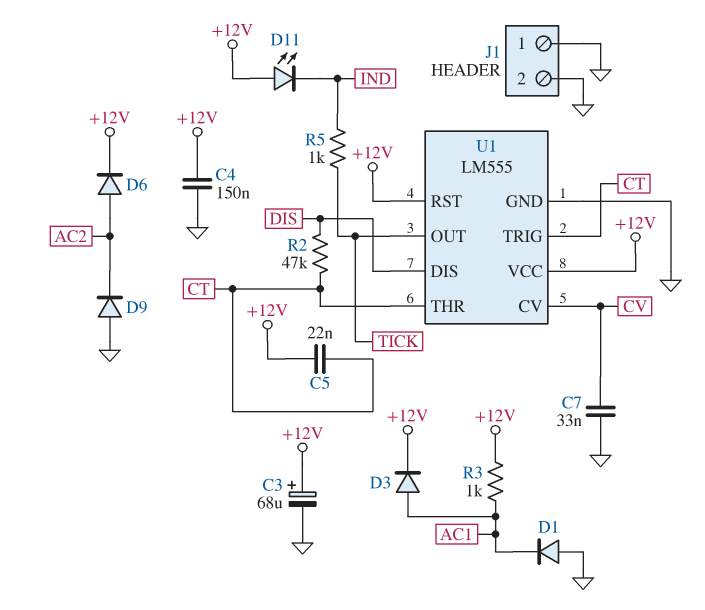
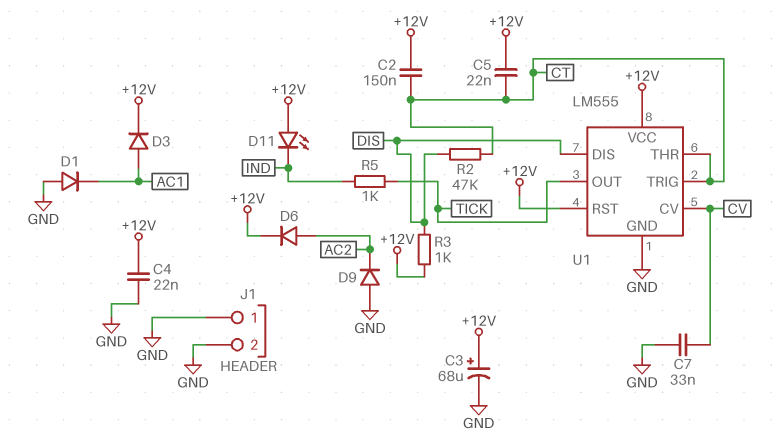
C2: none -> 150nF (+12V, CT)
C4: 150nF (+12V, GND) -> 22nF (+12V, GND)
R3: 1k (+12V, AC1) -> 1k (+12V, DIS)

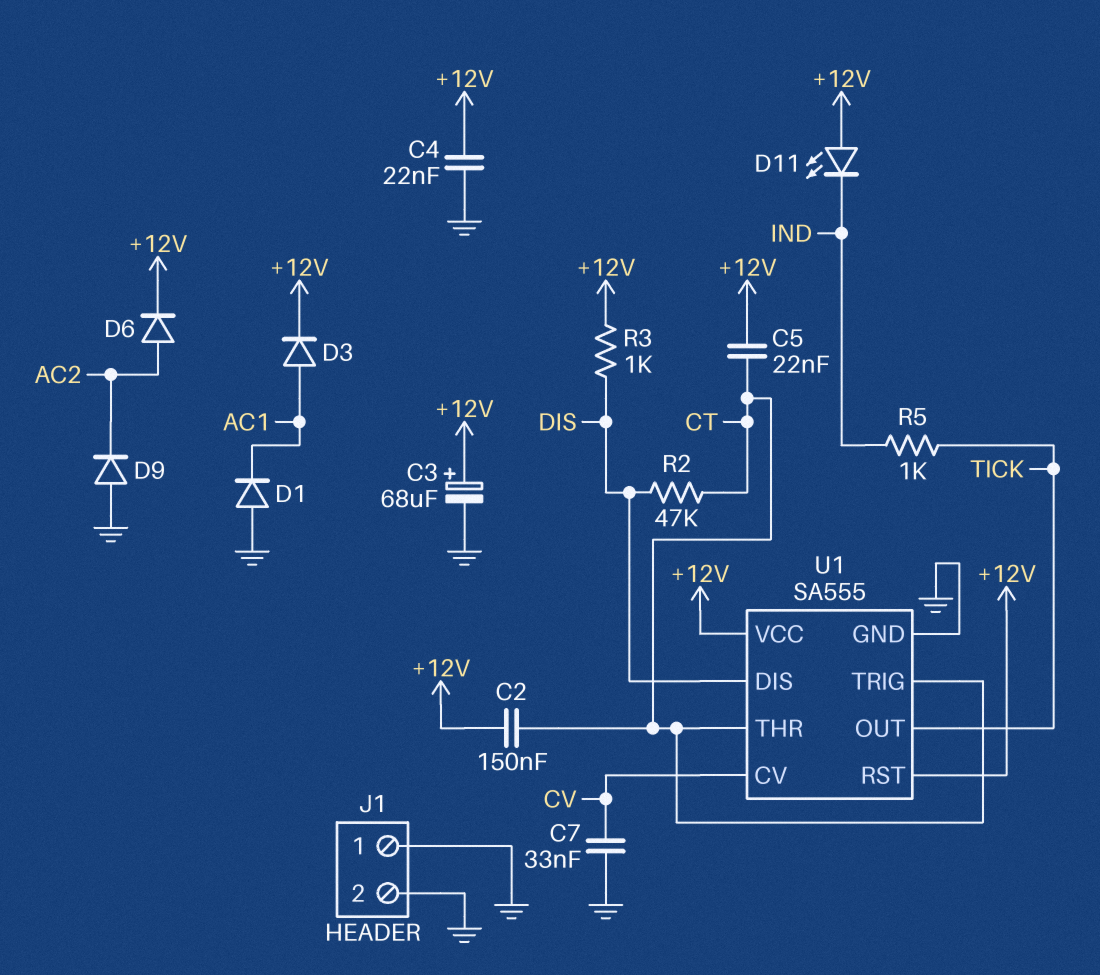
U1: LM555 -> SA555

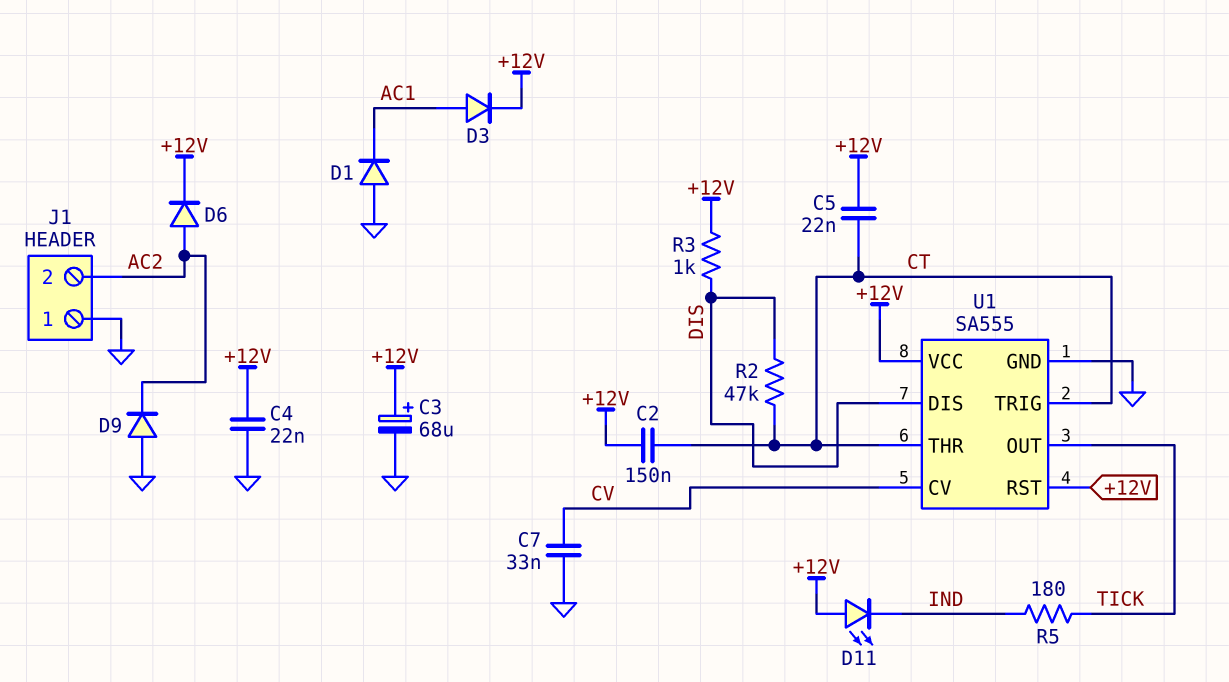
J1 pin 2: GND -> AC2
R5: 1k (IND, TICK) -> 180 (IND, TICK)

